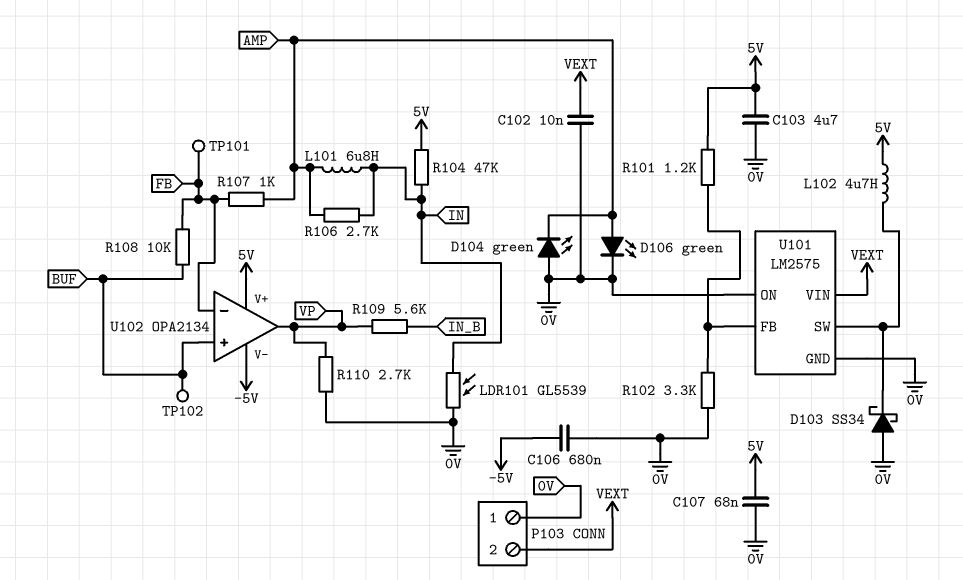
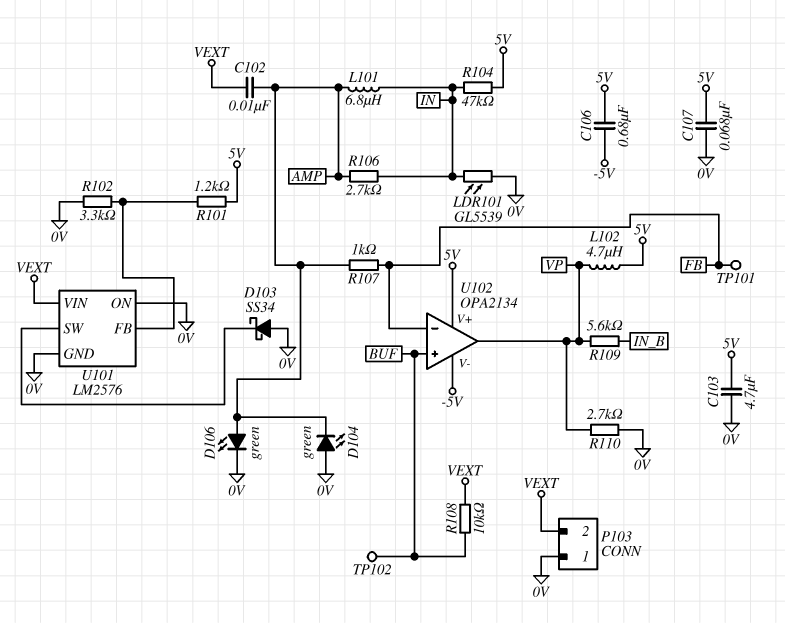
C102: 10nF (0V, VEXT) -> 10nF (AMP, VEXT)
C106: 680nF (-5V, 0V) -> 680nF (-5V, 5V)
L102: 4.7uH (5V, U101/SW) -> 4.7uH (5V, VP)
R108: 10k (BUF, FB) -> 10k (BUF, VEXT)
U101: LM2575 -> LM2576

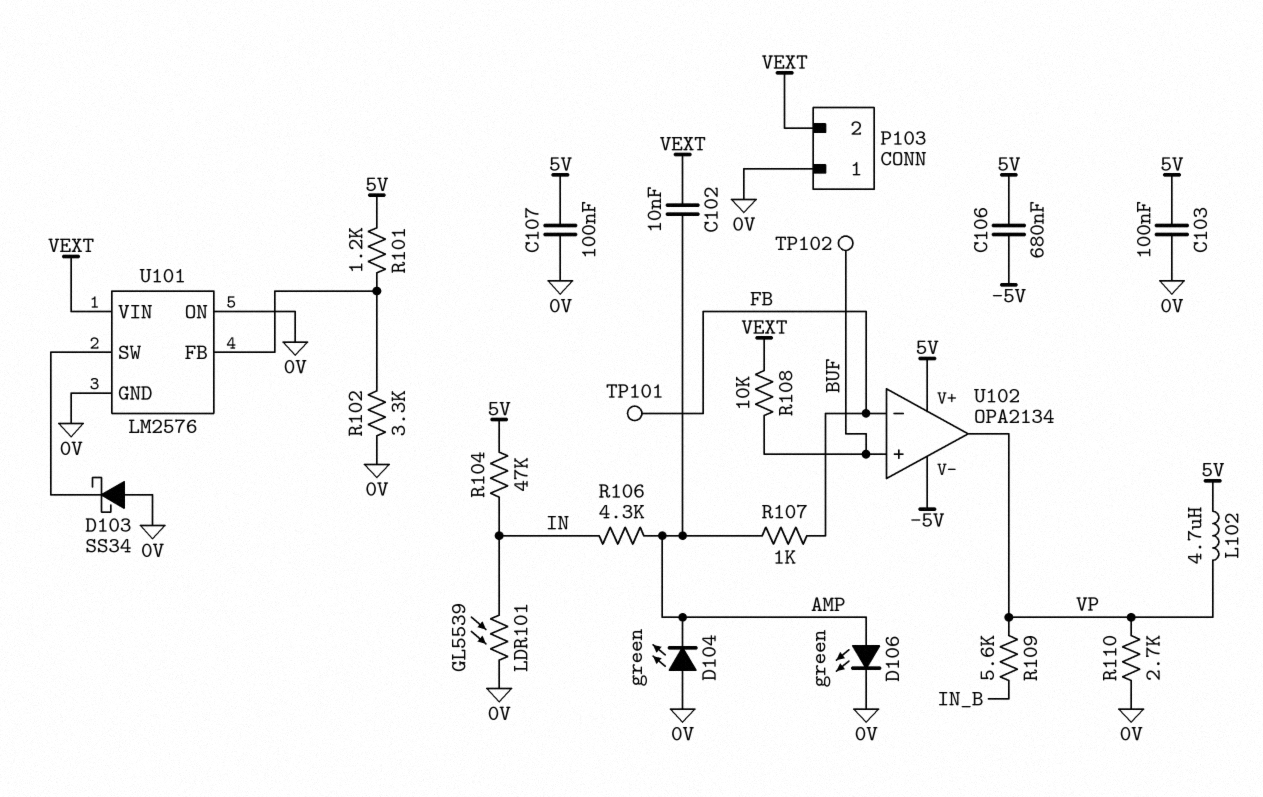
C103: 4.7uF (0V, 5V) -> 100nF (0V, 5V)
C107: 68nF (0V, 5V) -> 100nF (0V, 5V)
L101: 6.8uH (AMP, IN) -> none
R106: 2.7k (AMP, IN) -> 4.3k (AMP, IN)

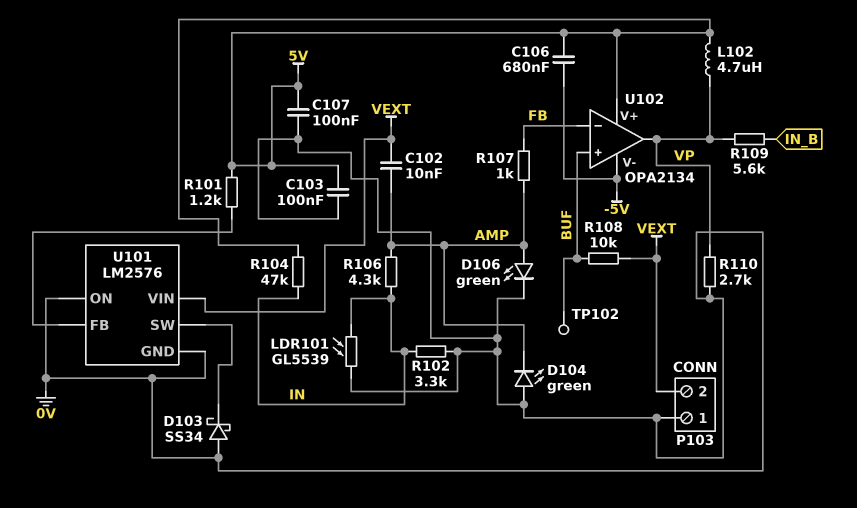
R102: 3.3k (0V, U101/FB) -> 3.3k (0V, IN)
TP101: test point (FB) -> none

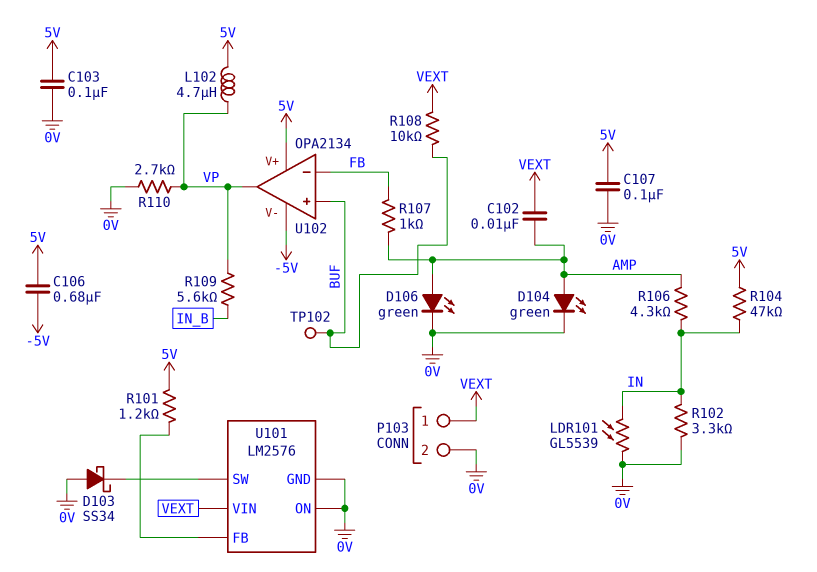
D104: LED green (A 0V, K AMP) -> LED green (A AMP, K 0V)
P103 pin 1: 0V -> VEXT
P103 pin 2: VEXT -> 0V

